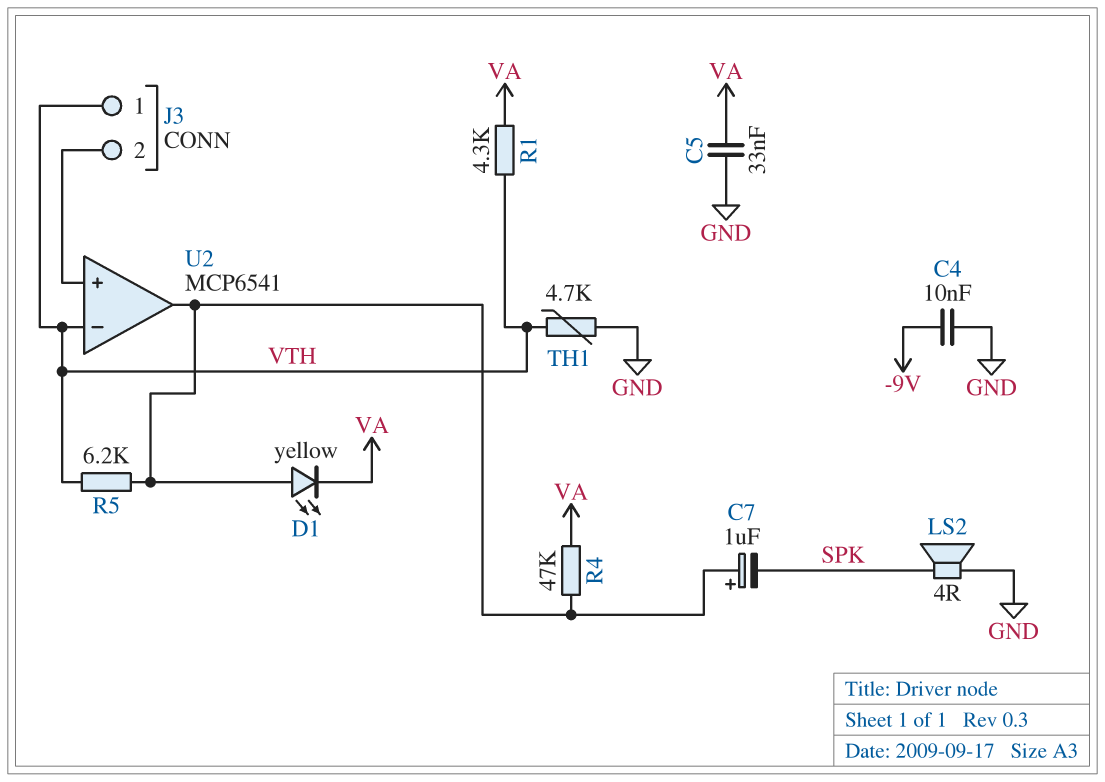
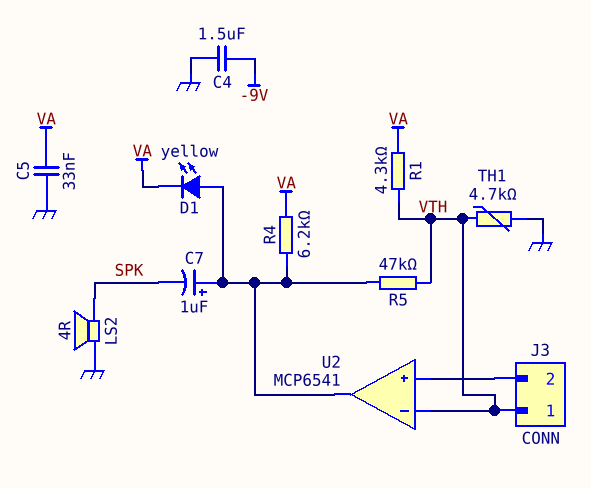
C4: 10nF (-9V, GND) -> 1.5uF (-9V, GND)
R4: 47k (U2/out, VA) -> 6.2k (U2/out, VA)
R5: 6.2k (U2/out, VTH) -> 47k (U2/out, VTH)

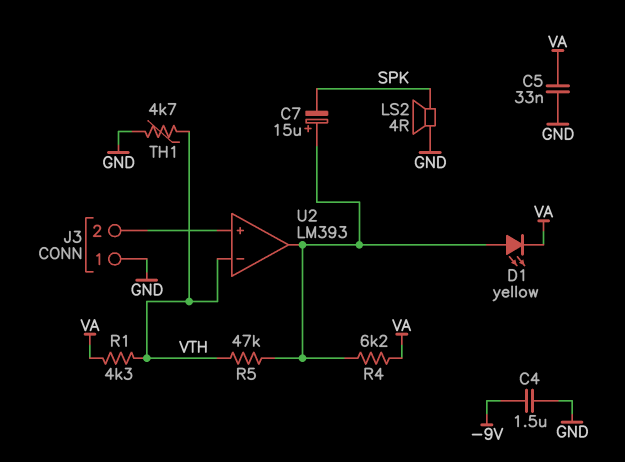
C7: 1uF (plus U2/out, minus SPK) -> 15uF (plus U2/out, minus SPK)
J3 pin 1: VTH -> GND
U2: MCP6541 -> LM393

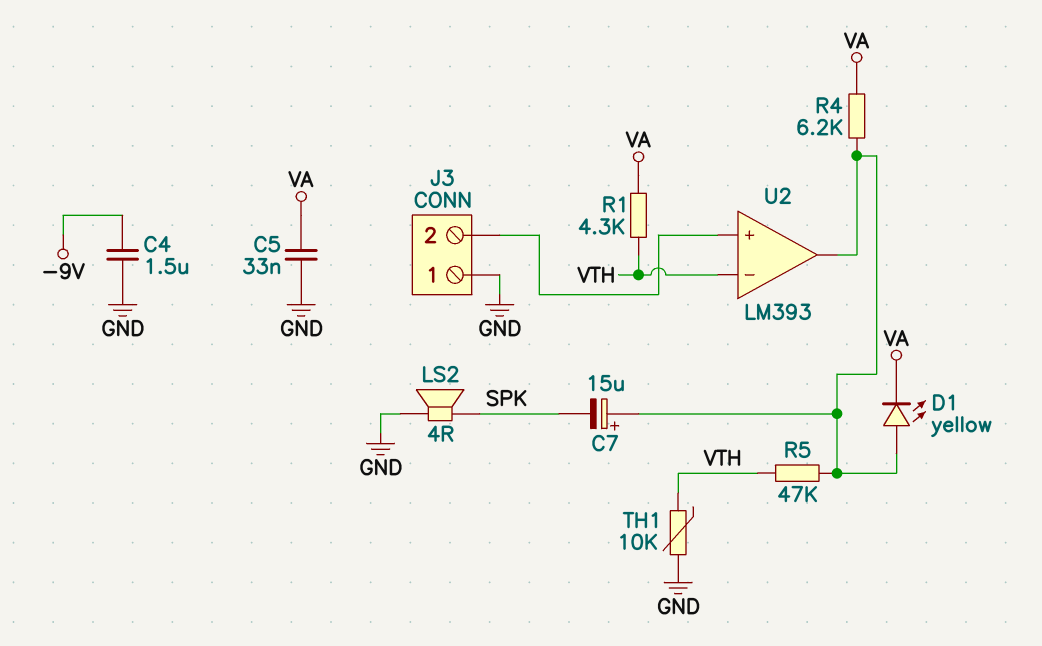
TH1: 4.7k (GND, VTH) -> 10k (GND, VTH)

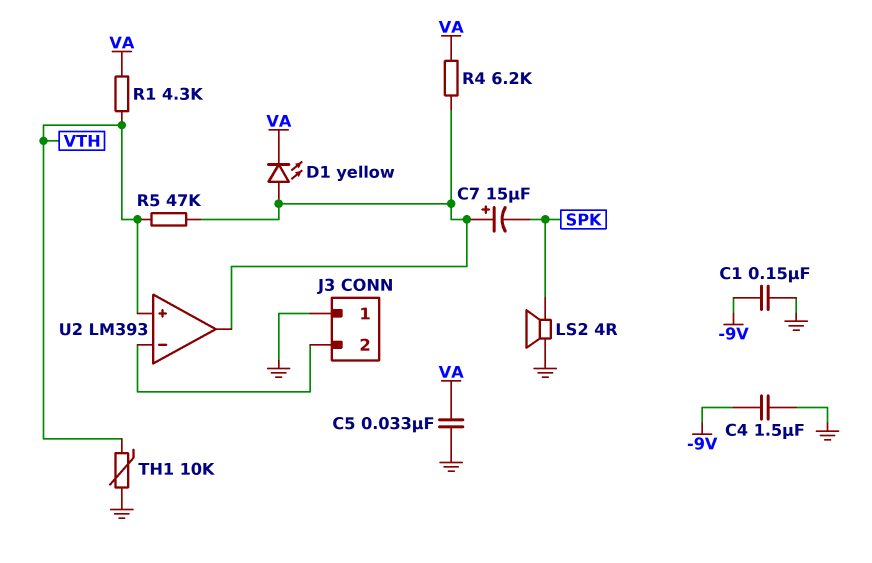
C1: none -> 150nF (-9V, GND)
U2 pin in+: J3/2 -> VTH
U2 pin in-: VTH -> J3/2

